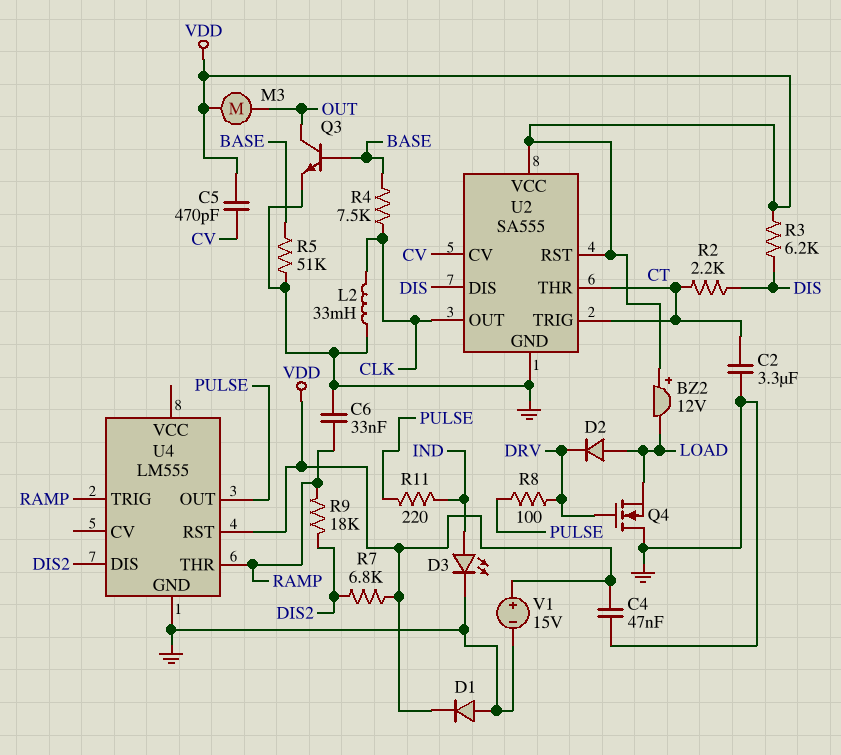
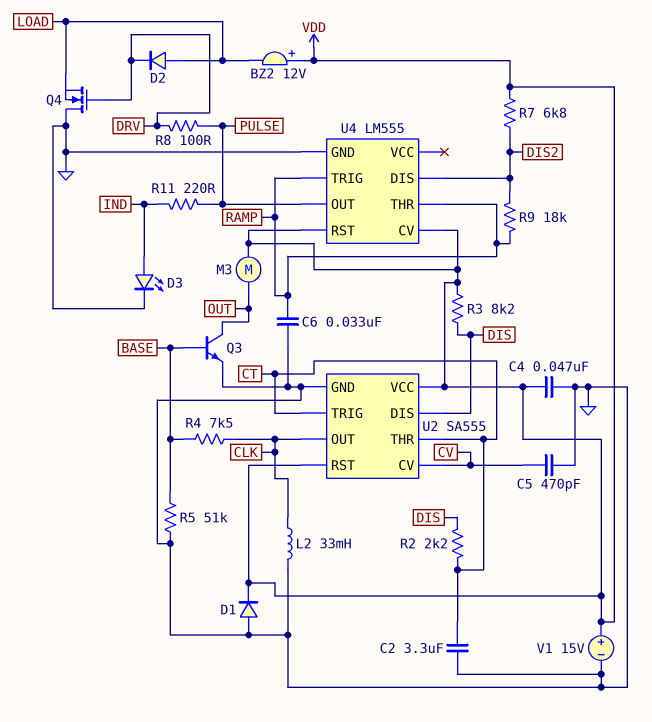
C5: 470pF (CV, VDD) -> 470pF (CV, GND)
R3: 6.2k (DIS, VDD) -> 8.2k (DIS, VDD)
U4 pin CV: none -> VDD

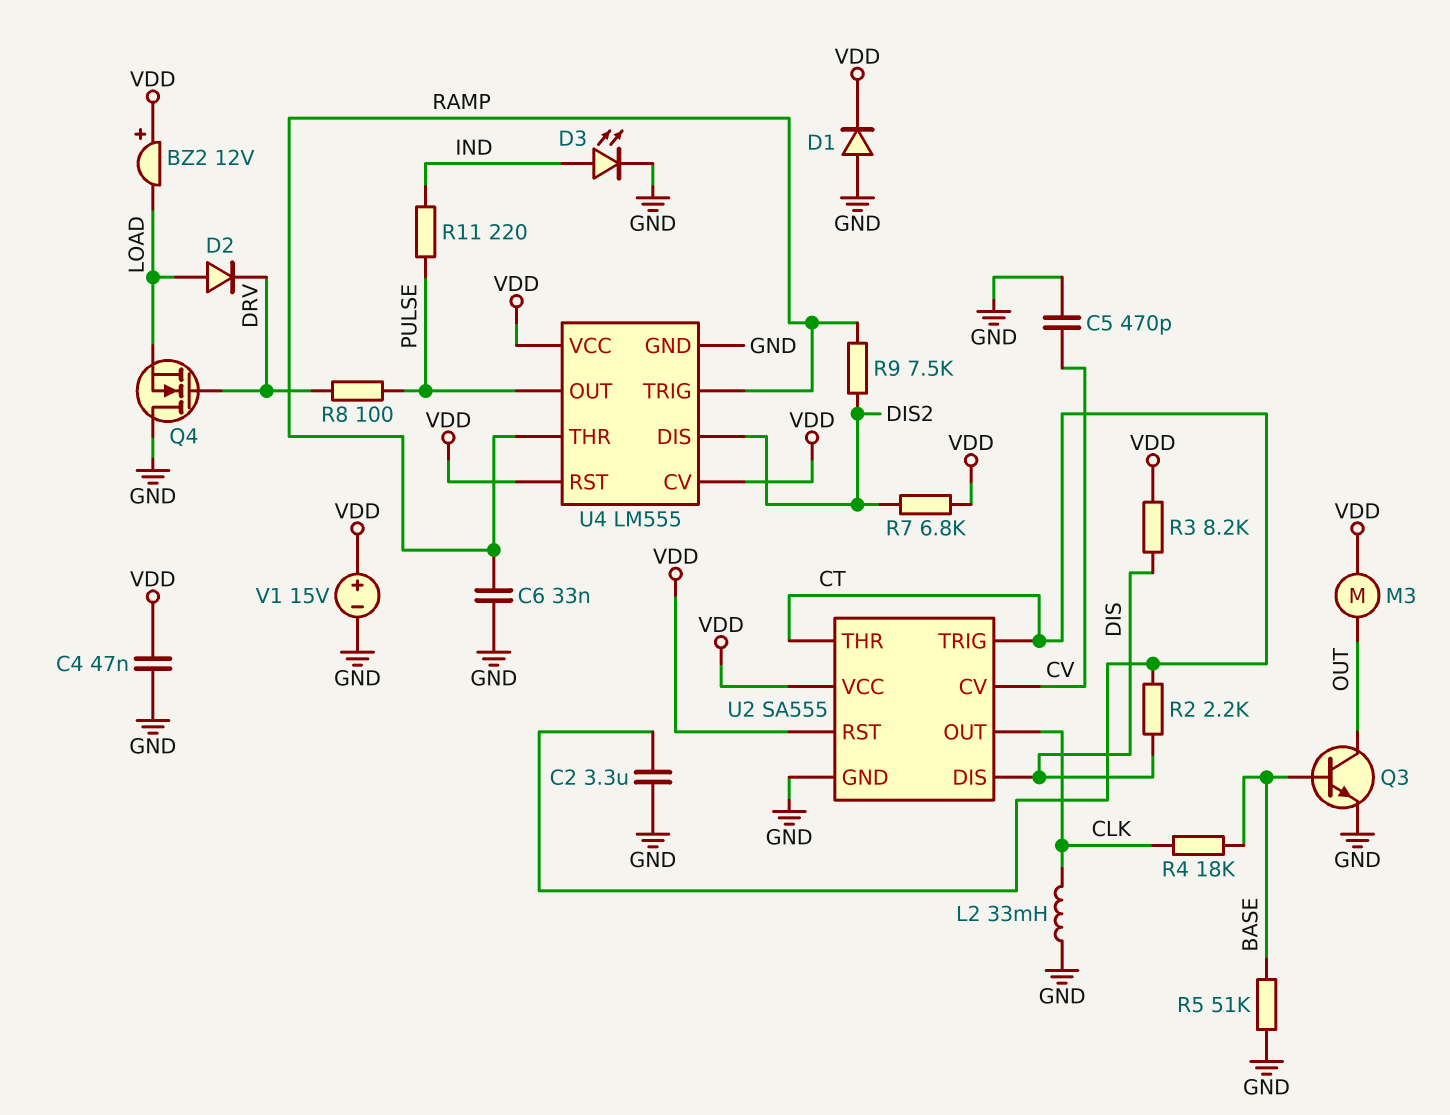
R4: 7.5k (BASE, CLK) -> 18k (BASE, CLK)
R9: 18k (DIS2, RAMP) -> 7.5k (DIS2, RAMP)
U4 pin VCC: none -> VDD

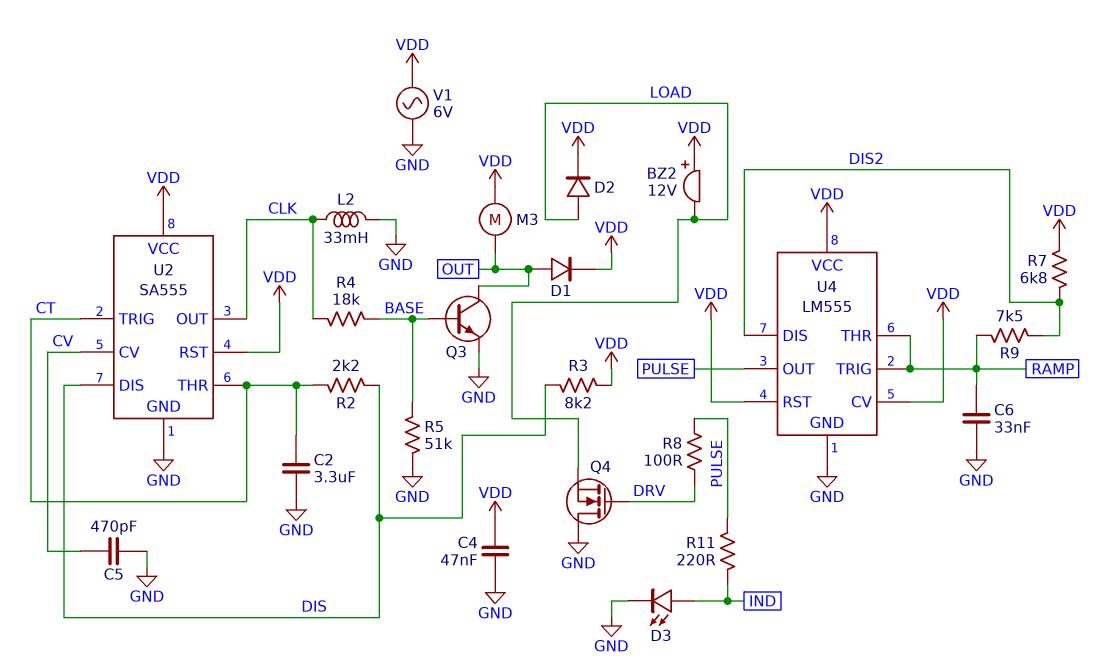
D1: diode (A GND, K VDD) -> diode (A OUT, K VDD)
D2: diode (A LOAD, K DRV) -> diode (A LOAD, K VDD)
V1: 15V (plus VDD, minus GND) -> AC 6V (GND, VDD)

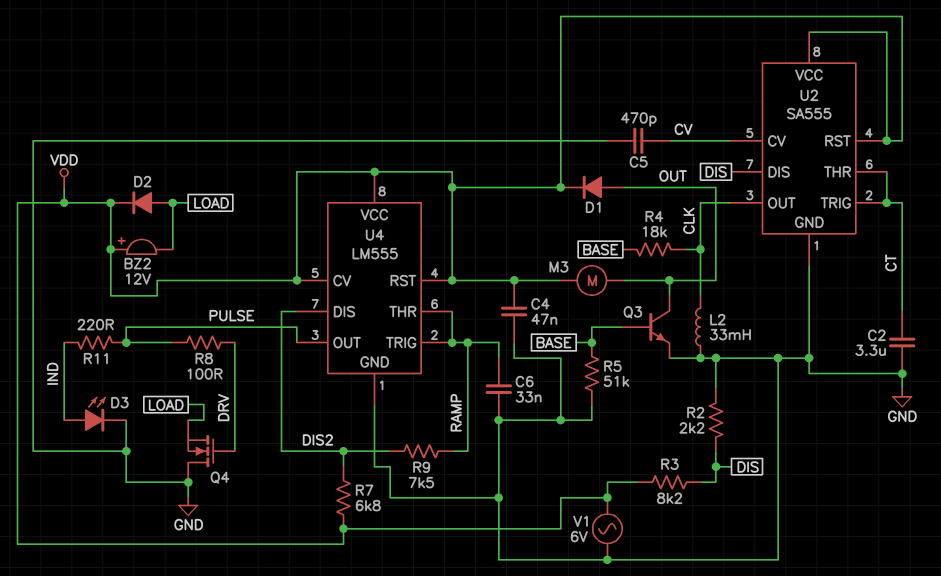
R2: 2.2k (CT, DIS) -> 2.2k (DIS, GND)

